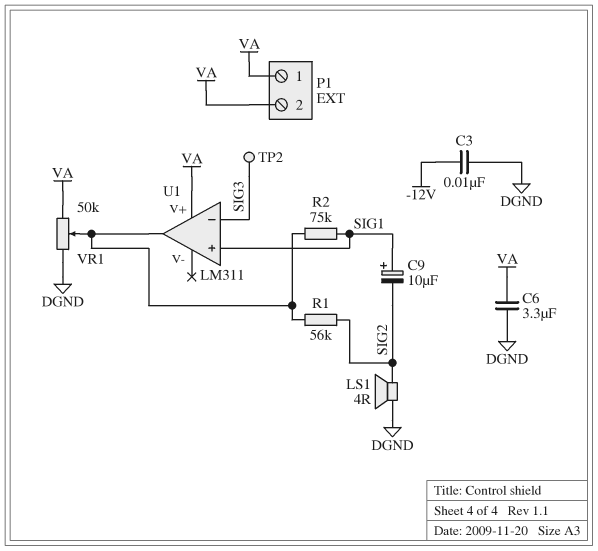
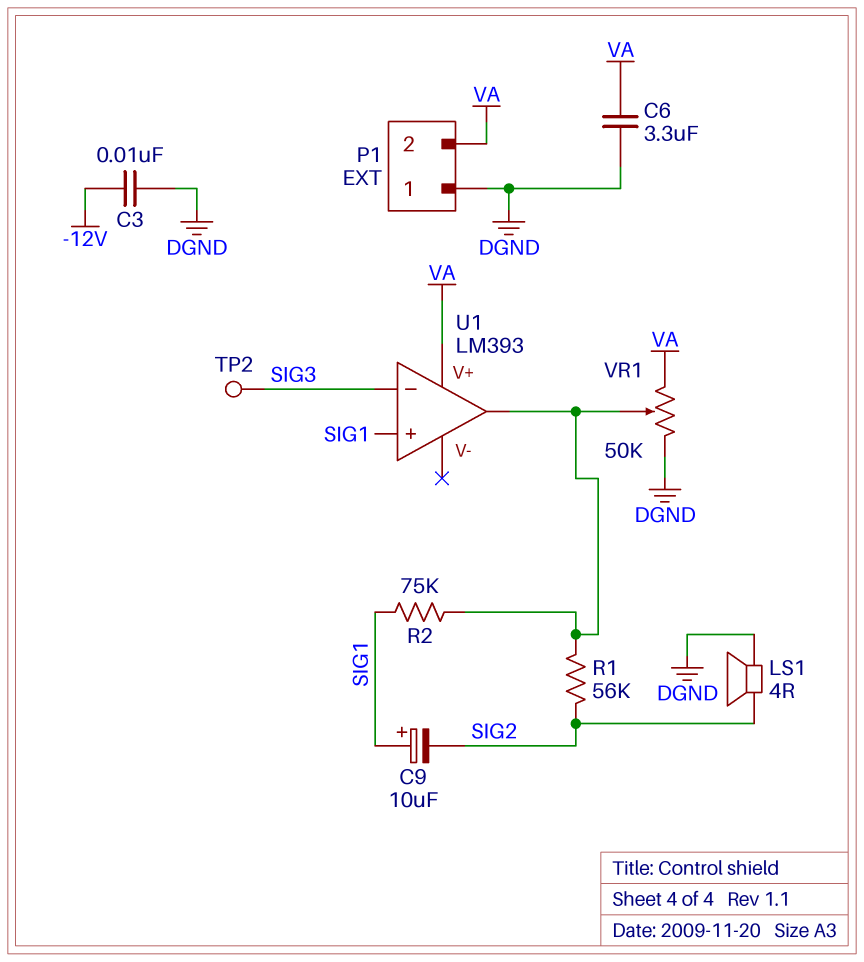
P1 pin 1: VA -> DGND
U1: LM311 -> LM393

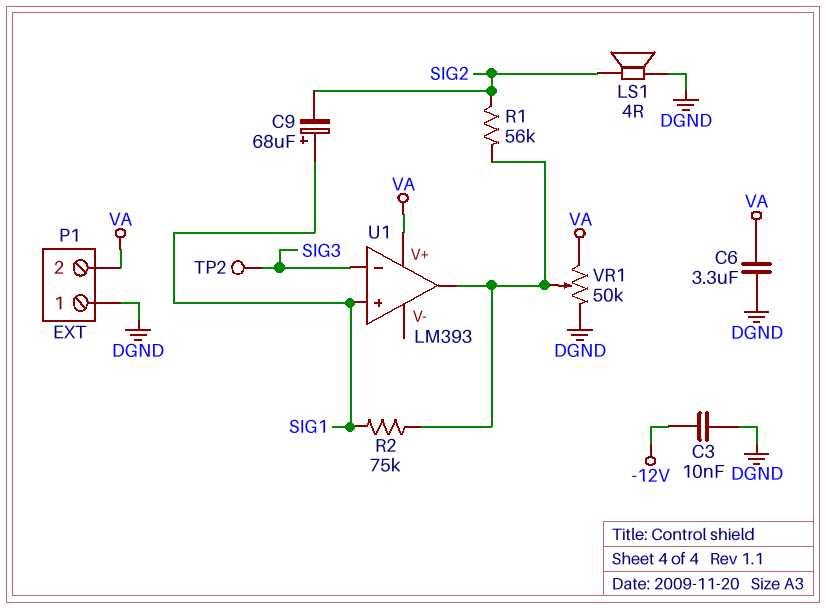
C9: 10uF (plus SIG1, minus SIG2) -> 68uF (plus SIG1, minus SIG2)

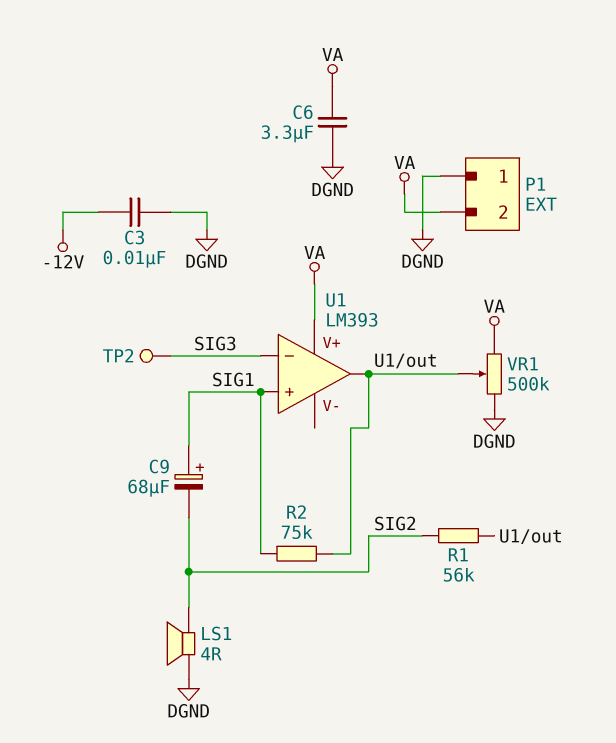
VR1: 50k (DGND, VA, wiper U1/out) -> 500k (DGND, VA, wiper U1/out)

